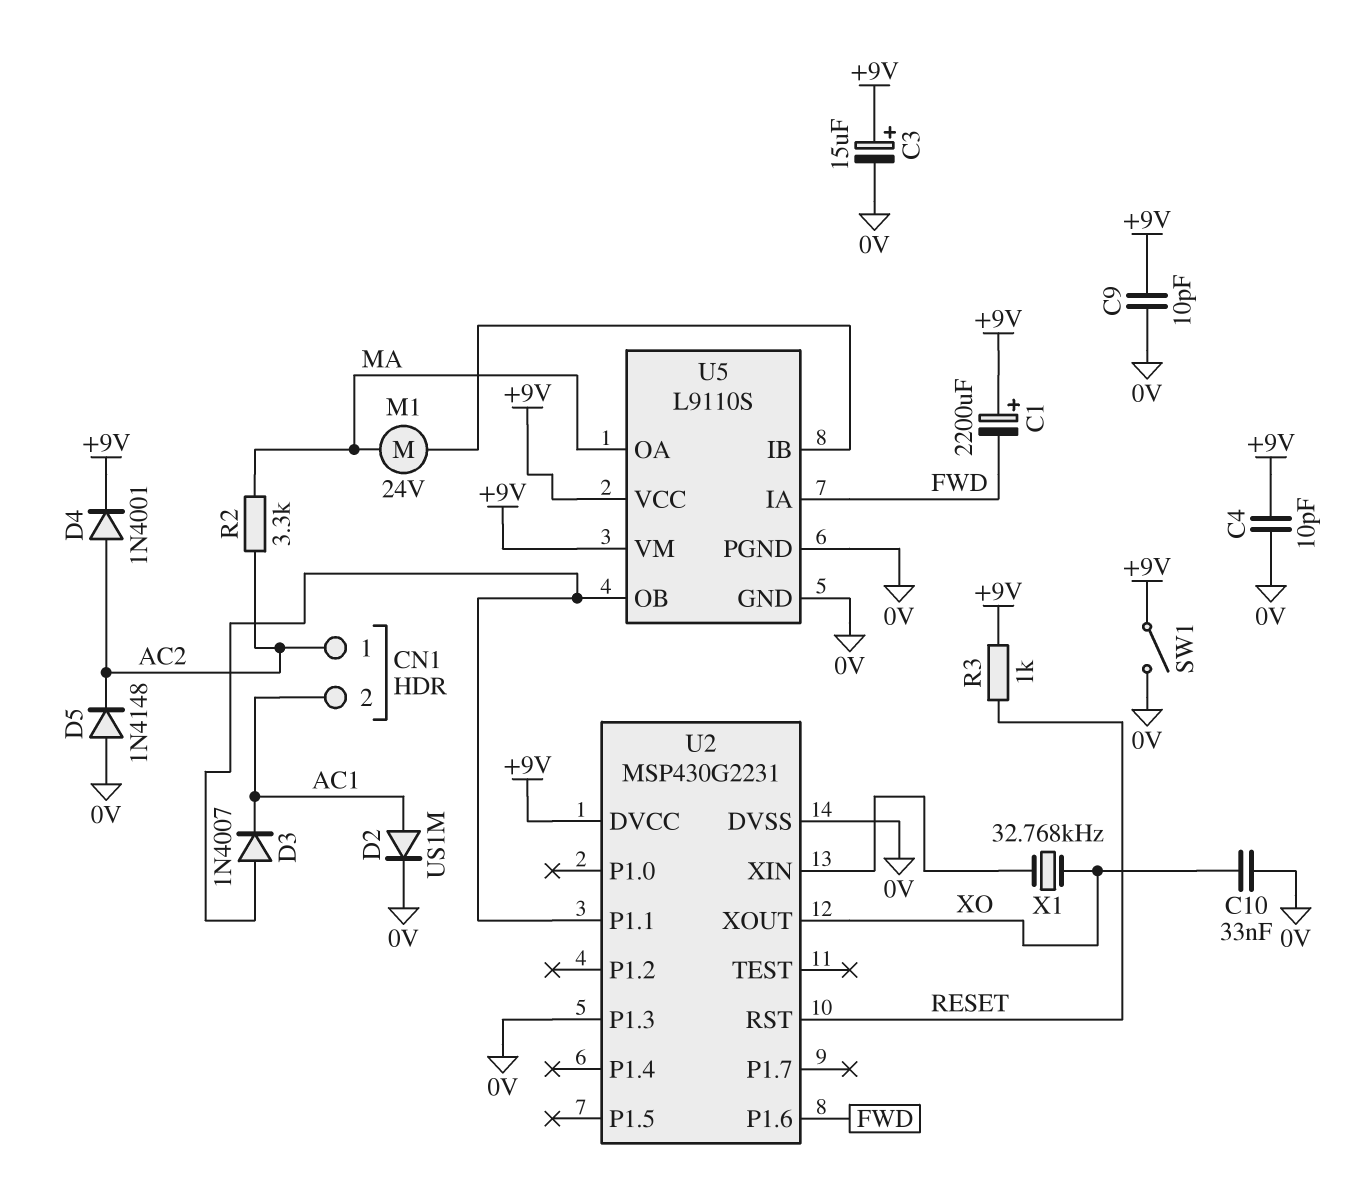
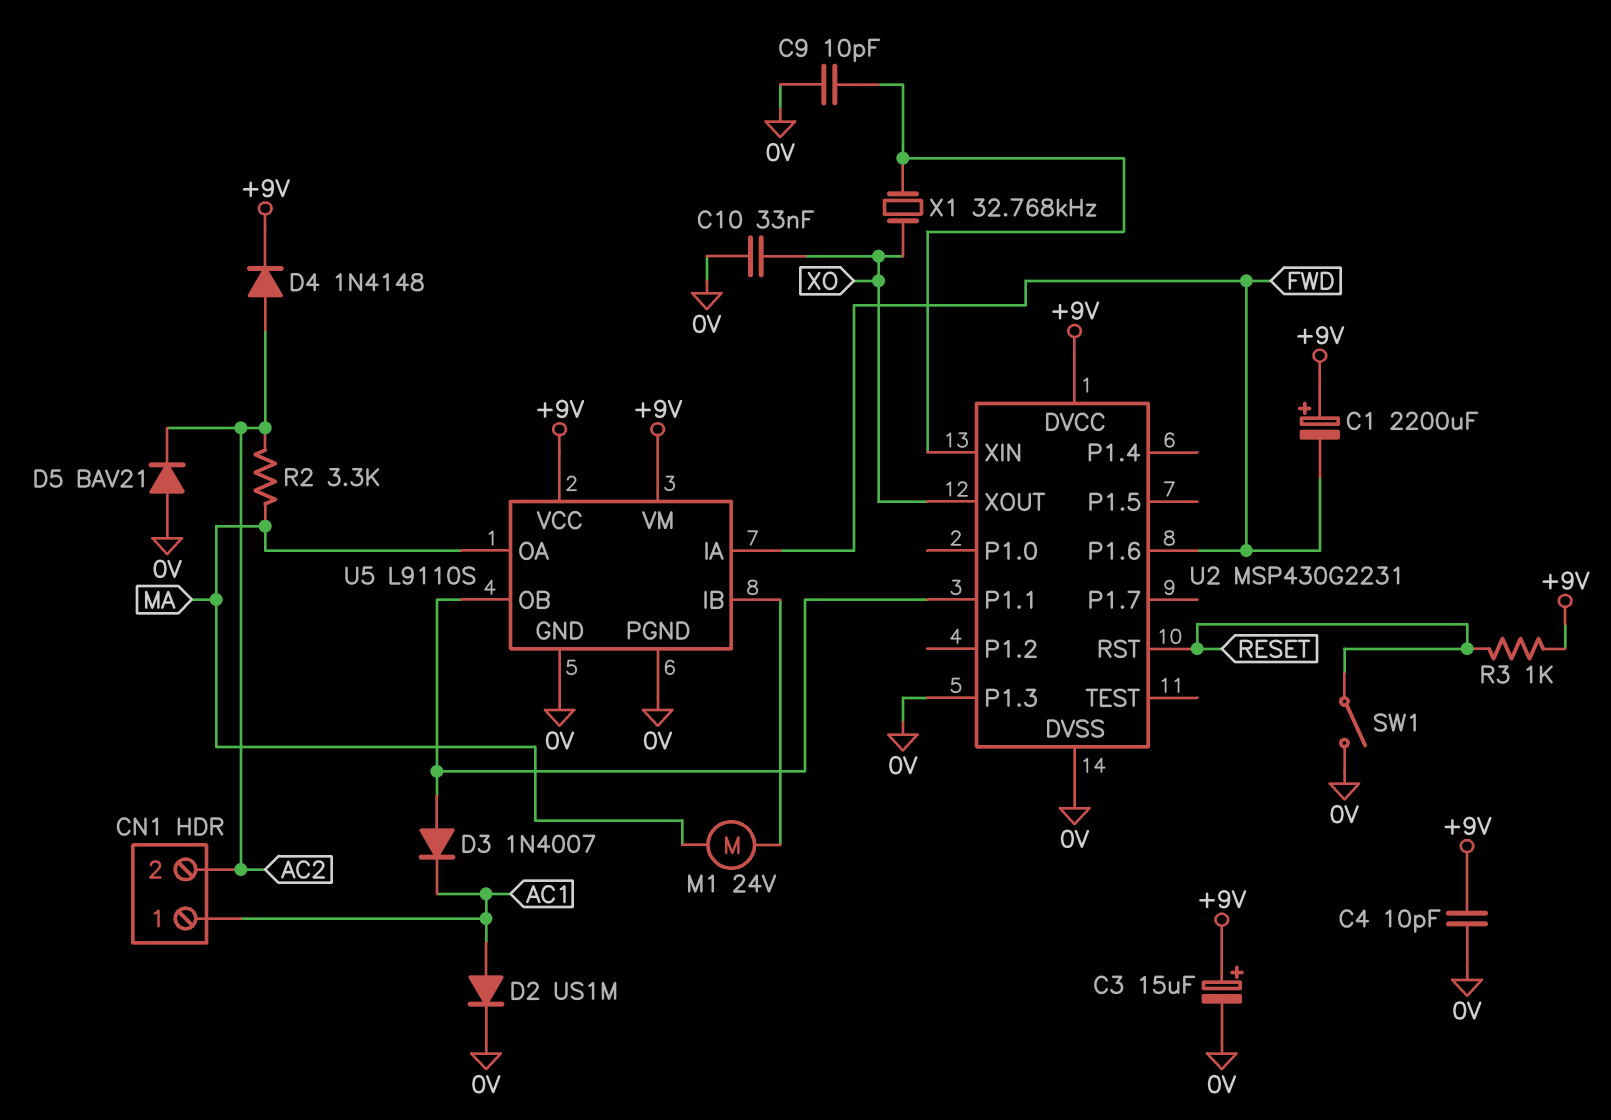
C9: 10pF (+9V, 0V) -> 10pF (0V, U2/XIN)
CN1 pin 1: AC2 -> AC1
CN1 pin 2: AC1 -> AC2
D4: diode 1N4001 (A AC2, K +9V) -> diode 1N4148 (A AC2, K +9V)
D5: diode 1N4148 (A 0V, K AC2) -> diode BAV21 (A 0V, K AC2)
SW1: switch (+9V, 0V) -> switch (0V, RESET)

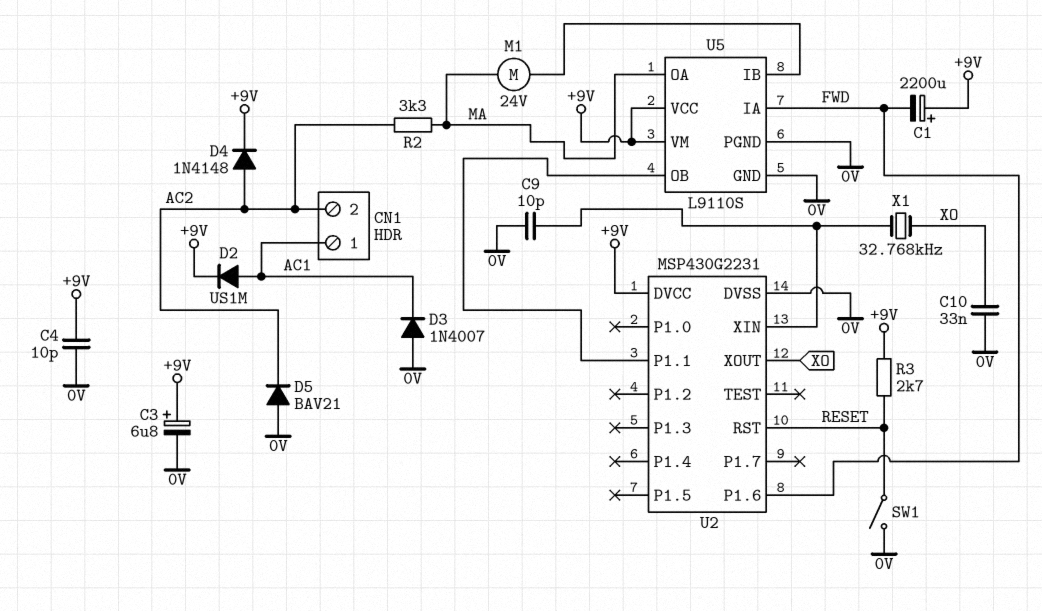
C3: 15uF (plus +9V, minus 0V) -> 6.8uF (plus +9V, minus 0V)
D2: diode US1M (A AC1, K 0V) -> diode US1M (A AC1, K +9V)
D3: diode 1N4007 (A U2/P1.1, K AC1) -> diode 1N4007 (A 0V, K AC1)
R3: 1k (+9V, RESET) -> 2.7k (+9V, RESET)
U2 pin P1.3: 0V -> none

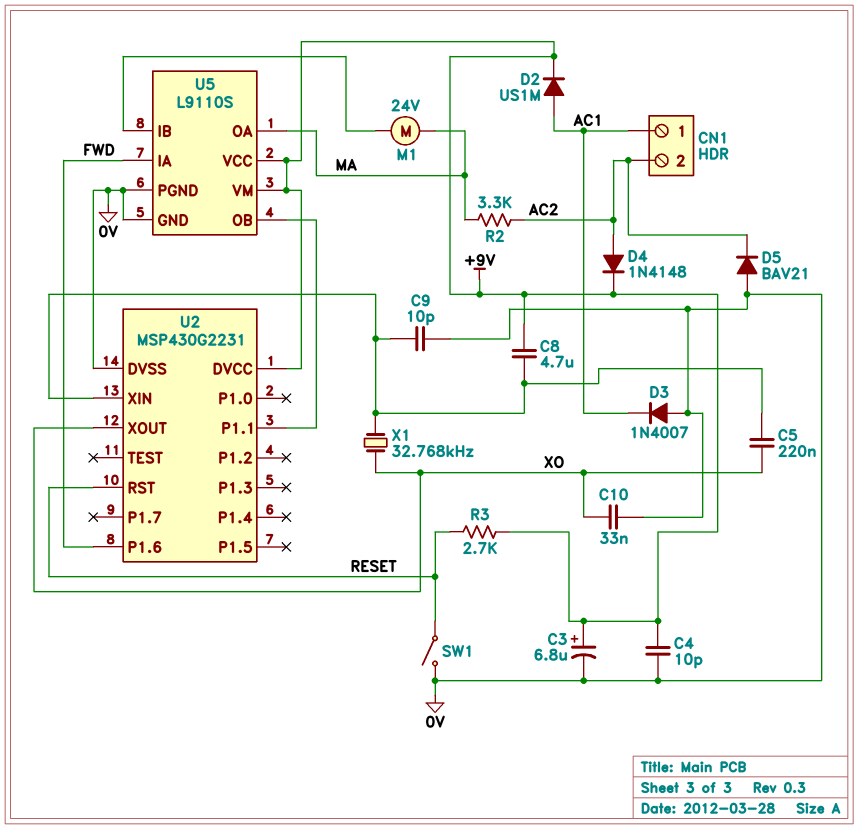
C1: 2200uF (plus +9V, minus FWD) -> none
C5: none -> 220nF (U2/XIN, XO)
C8: none -> 4.7uF (+9V, U2/XIN)

